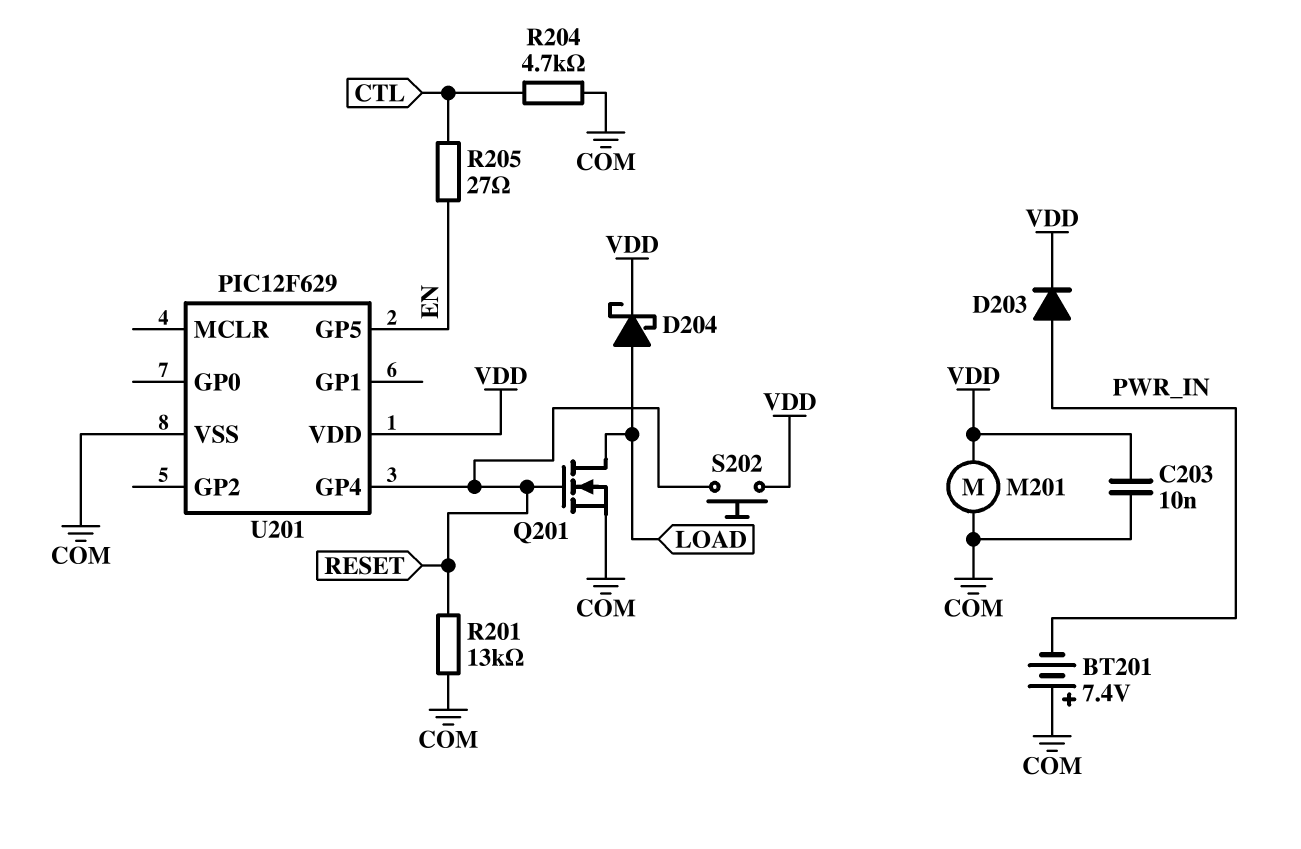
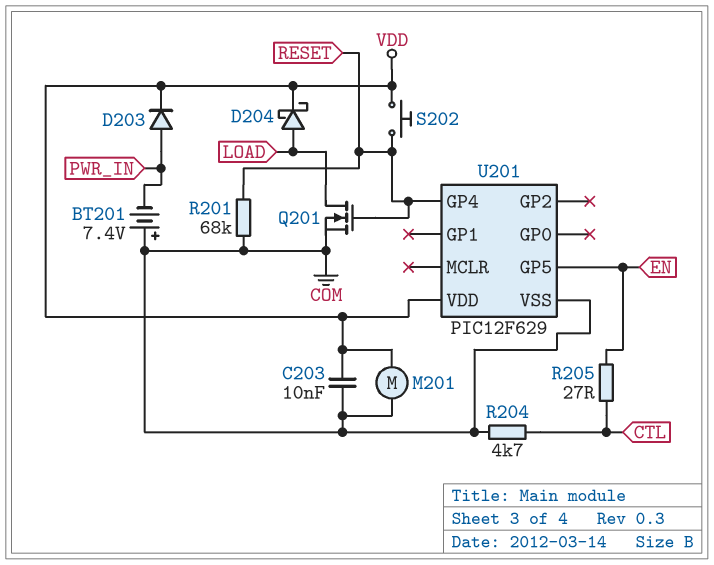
R201: 13k (COM, RESET) -> 68k (COM, RESET)

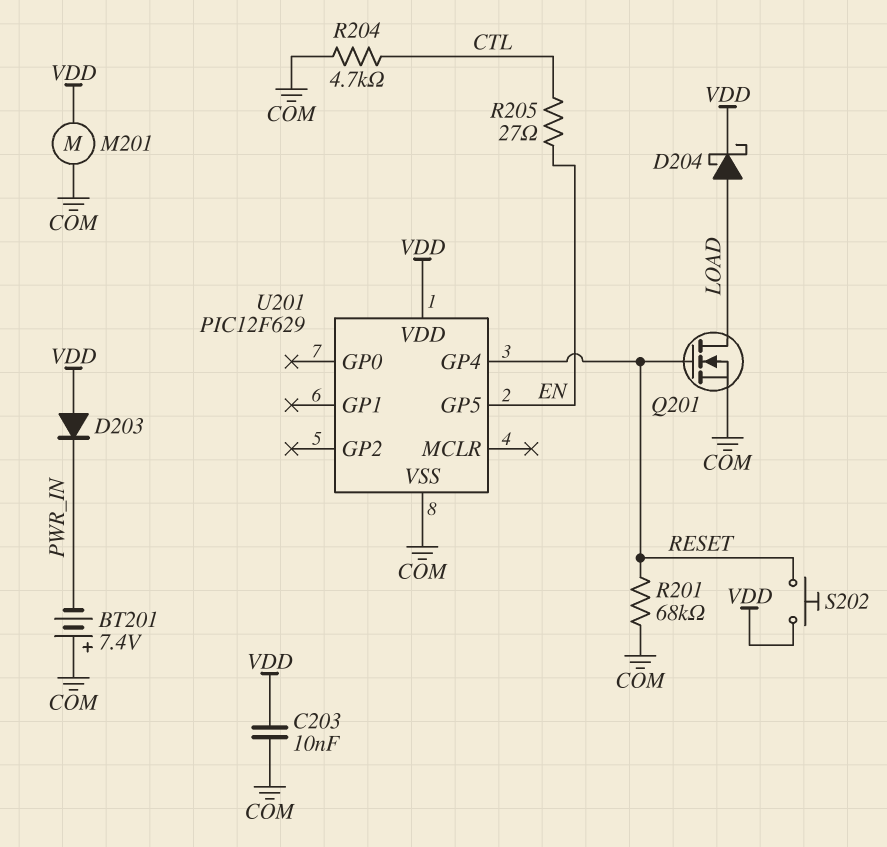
D203: diode (A PWR_IN, K VDD) -> diode (A VDD, K PWR_IN)

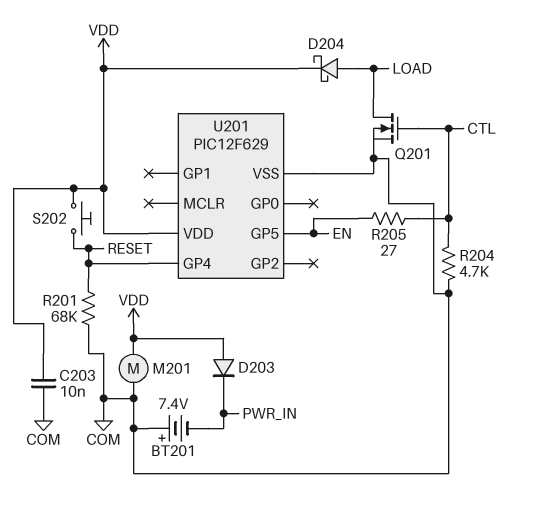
Q201: NMOS (G RESET, D LOAD, S COM) -> NMOS (G CTL, D LOAD, S COM)

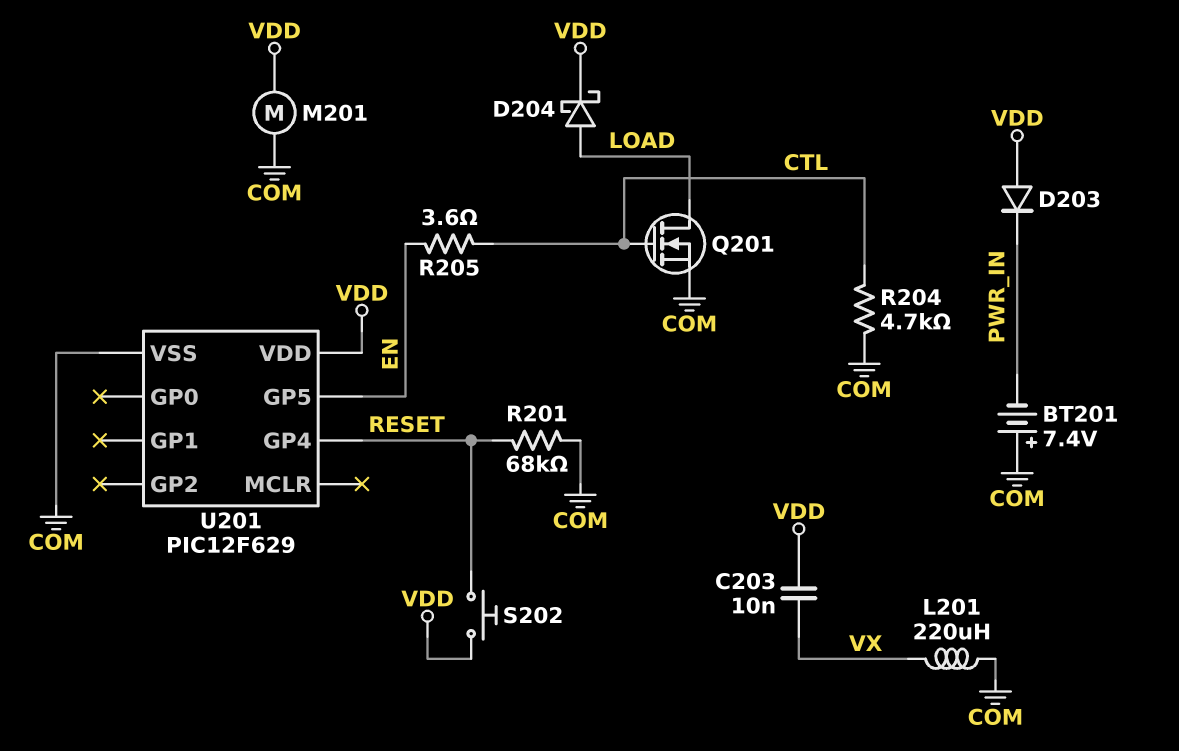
C203: 10nF (COM, VDD) -> 10nF (VDD, VX)
L201: none -> 220uH (COM, VX)
R205: 27 (CTL, EN) -> 3.6 (CTL, EN)

